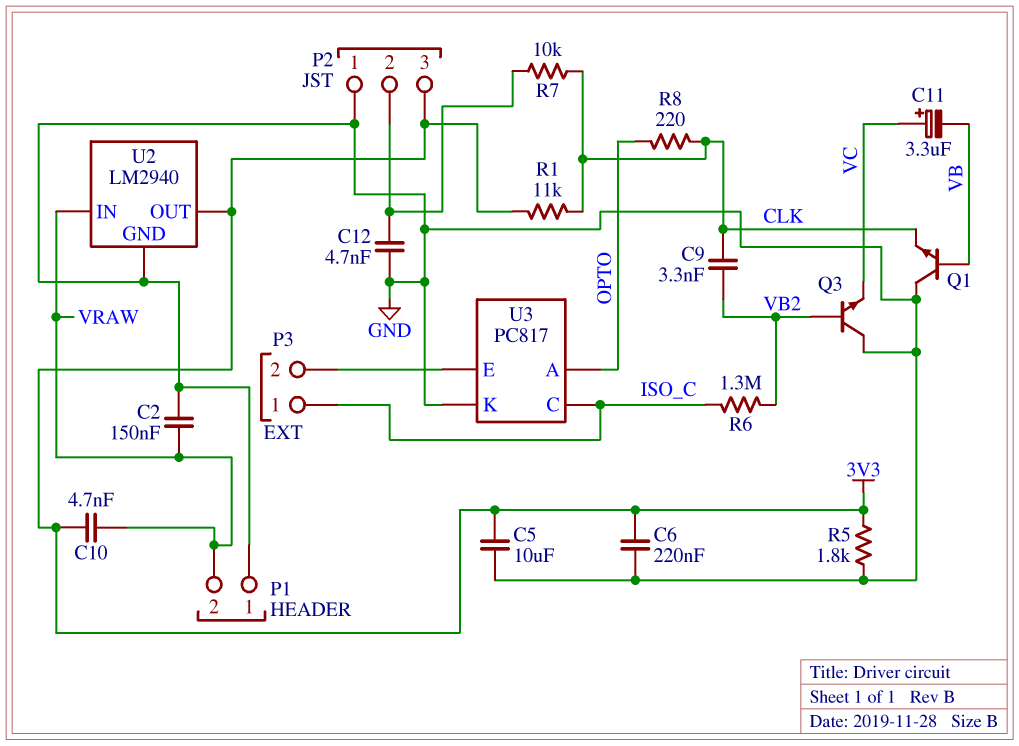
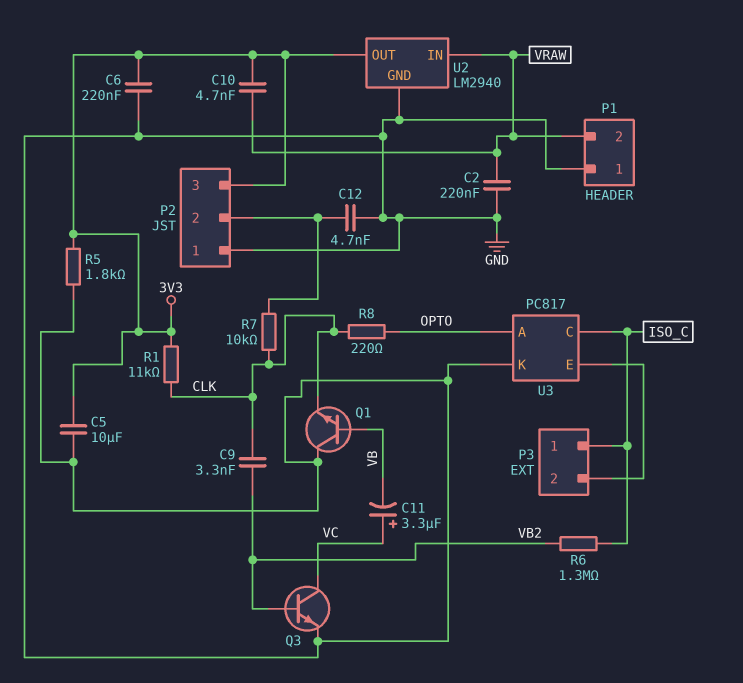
C2: 150nF (GND, VRAW) -> 220nF (GND, VRAW)
Q3: NPN (B VB2, C GND, E VC) -> NPN (B VB2, C VC, E GND)

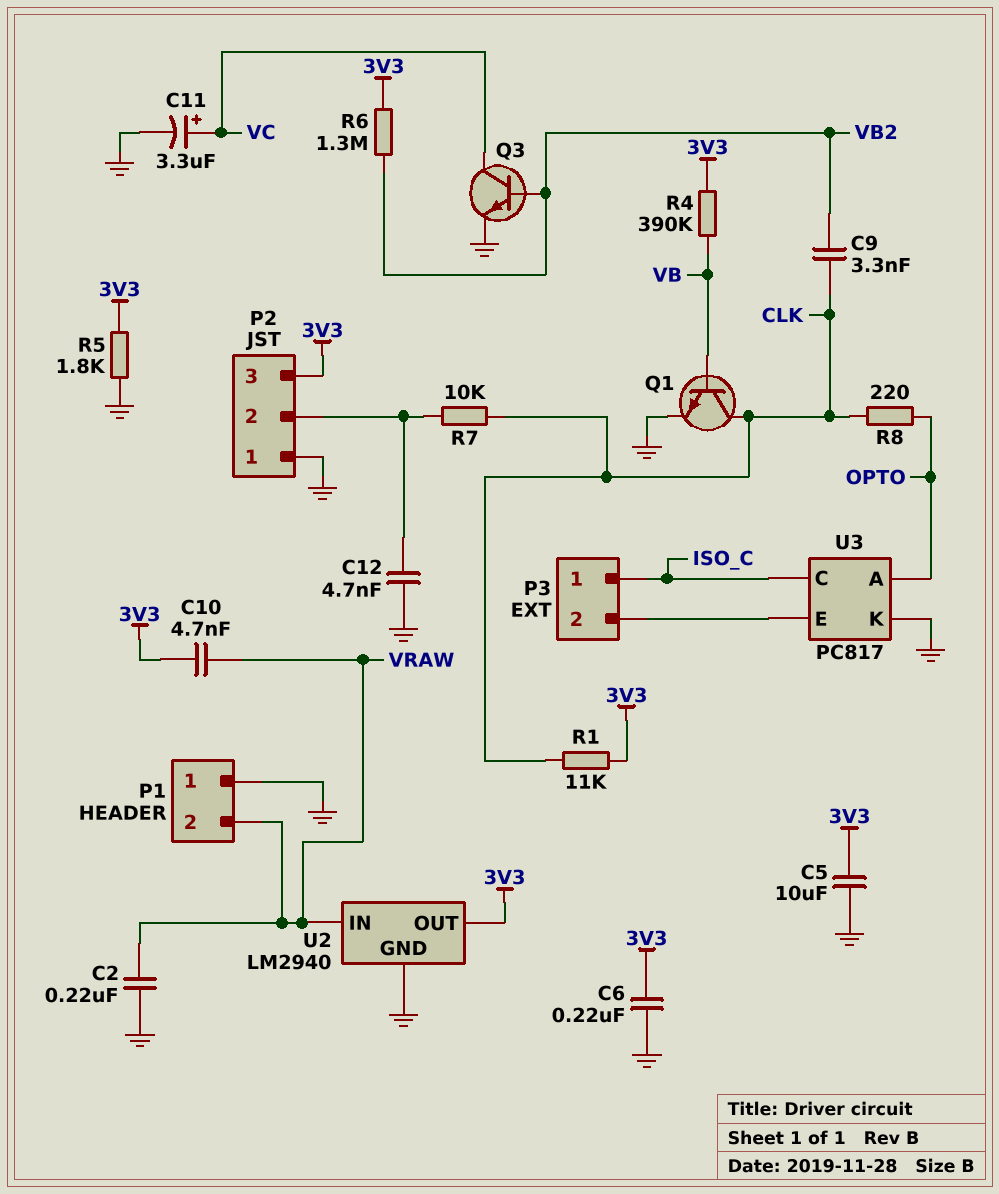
C11: 3.3uF (plus VC, minus VB) -> 3.3uF (plus VC, minus GND)
Q1: NPN (B VB, C GND, E CLK) -> NPN (B VB, C CLK, E GND)
R4: none -> 390k (3V3, VB)
R6: 1.3M (ISO_C, VB2) -> 1.3M (3V3, VB2)

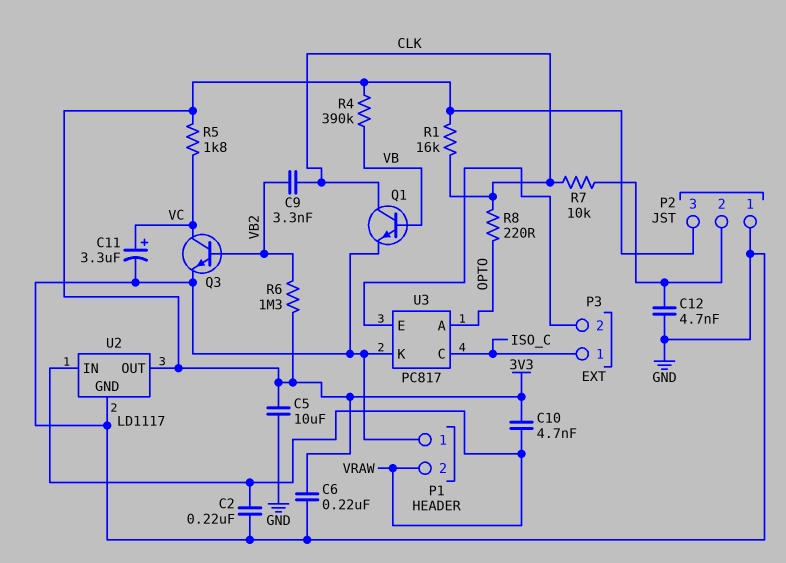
R1: 11k (3V3, CLK) -> 16k (3V3, CLK)
R5: 1.8k (3V3, GND) -> 1.8k (3V3, VC)
U2: LM2940 -> LD1117

